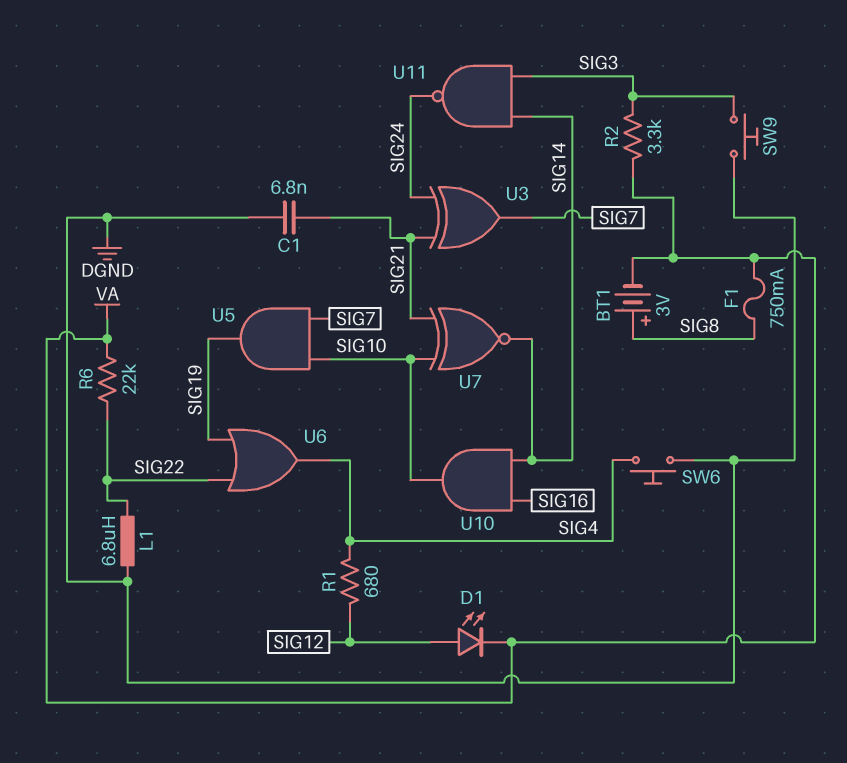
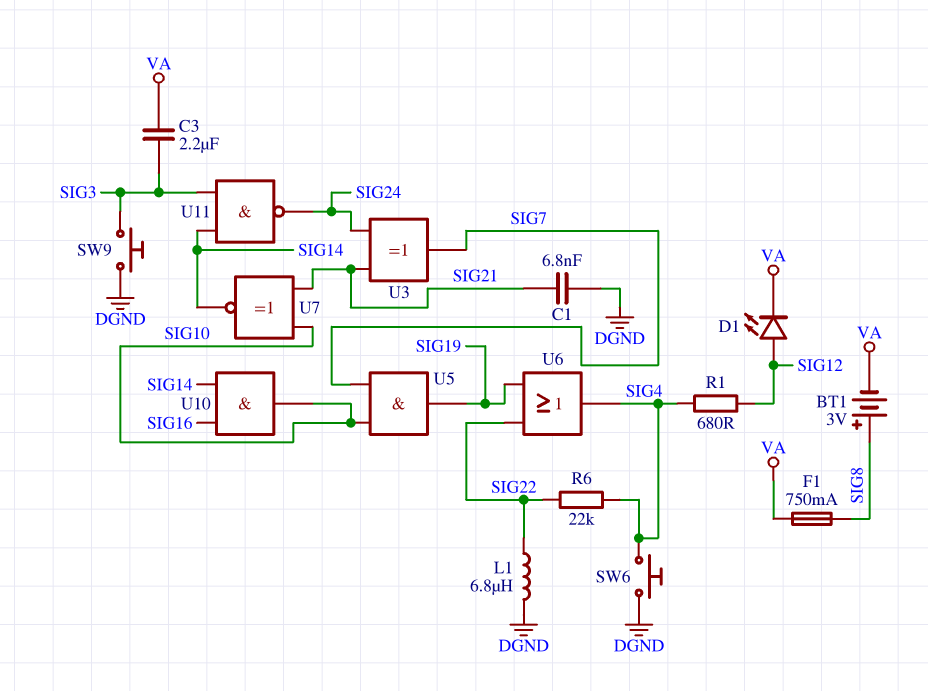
C3: none -> 2.2uF (SIG3, VA)
R2: 3.3k (SIG3, VA) -> none
R6: 22k (SIG22, VA) -> 22k (SIG4, SIG22)

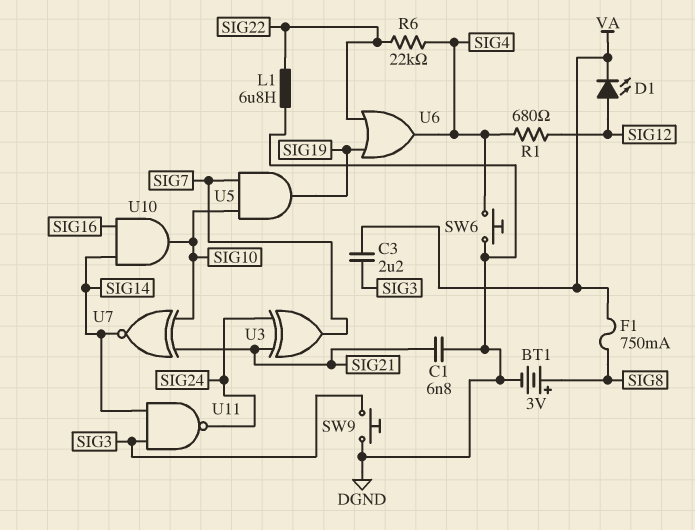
BT1: 3V (plus SIG8, minus VA) -> 3V (plus SIG8, minus DGND)

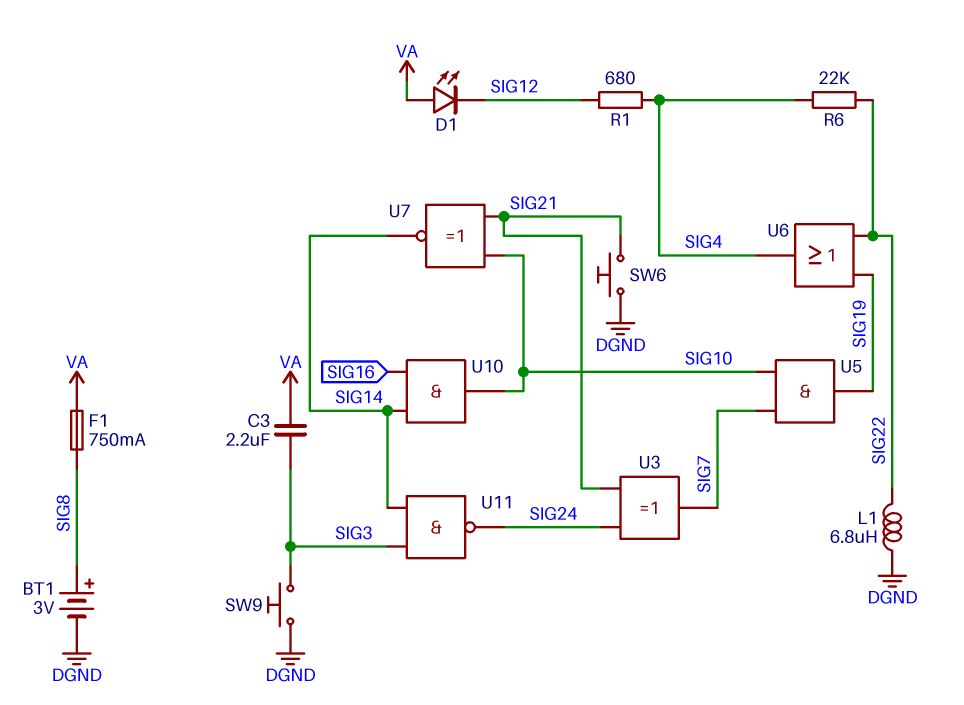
C1: 6.8nF (DGND, SIG21) -> none
D1: LED (A SIG12, K VA) -> LED (A VA, K SIG12)
SW6: button (DGND, SIG4) -> button (DGND, SIG21)

